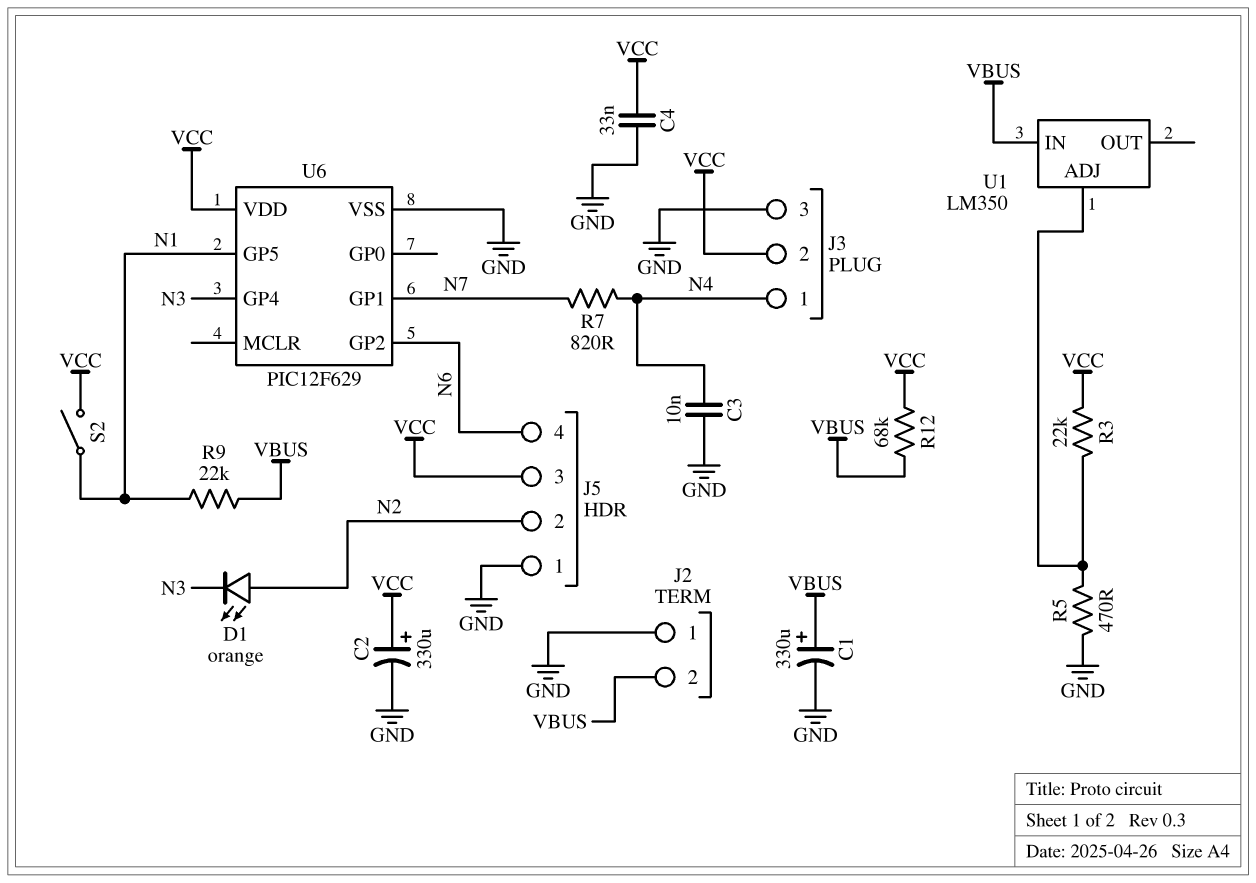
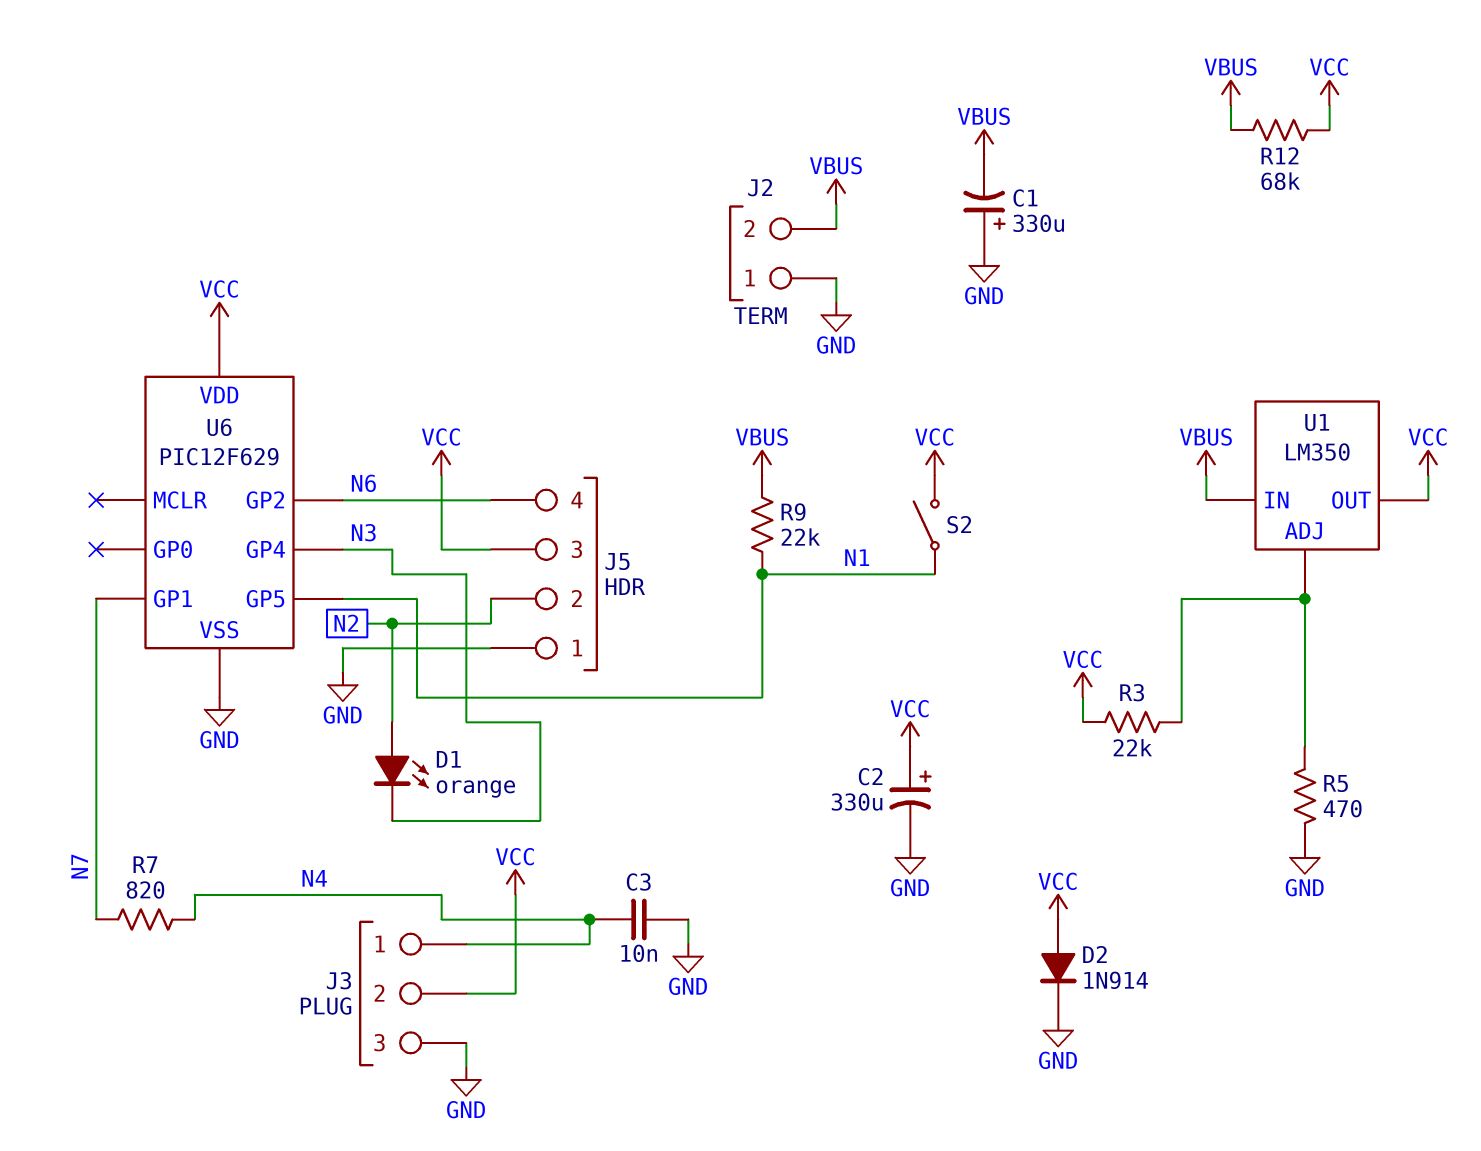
C1: 330uF (plus VBUS, minus GND) -> 330uF (plus GND, minus VBUS)
C4: 33nF (GND, VCC) -> none
D2: none -> diode 1N914 (A VCC, K GND)
U1 pin OUT: none -> VCC

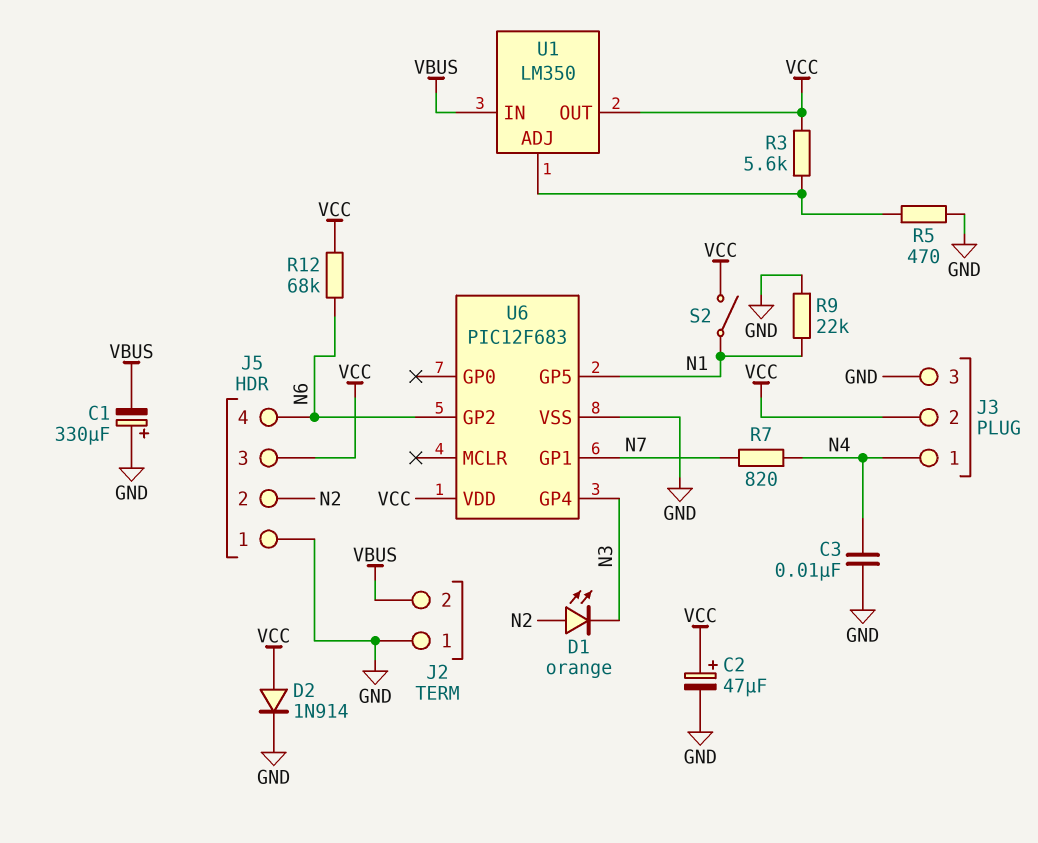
C2: 330uF (plus VCC, minus GND) -> 47uF (plus VCC, minus GND)
R3: 22k (U1/ADJ, VCC) -> 5.6k (U1/ADJ, VCC)
R9: 22k (N1, VBUS) -> 22k (GND, N1)
R12: 68k (VBUS, VCC) -> 68k (N6, VCC)
U6: PIC12F629 -> PIC12F683

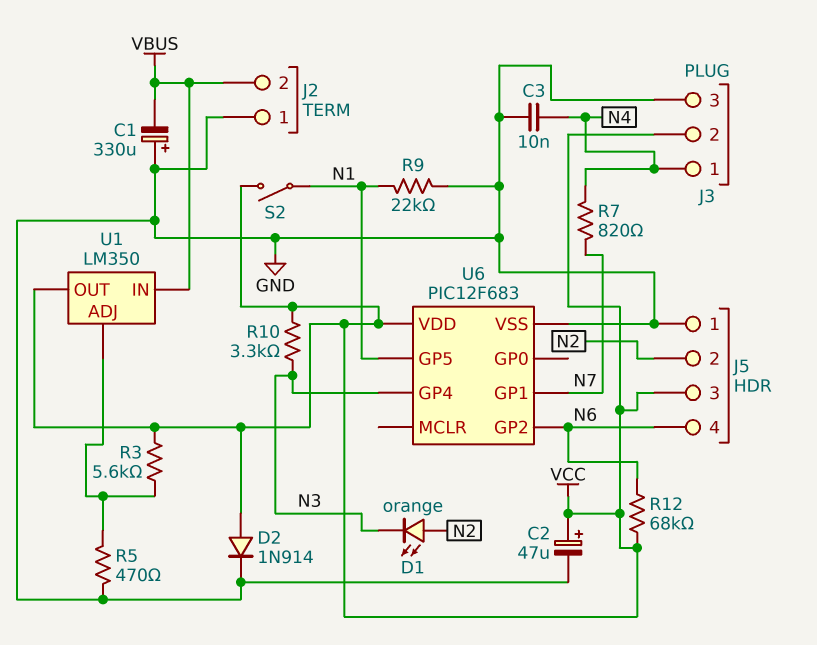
R10: none -> 3.3k (N3, VCC)

